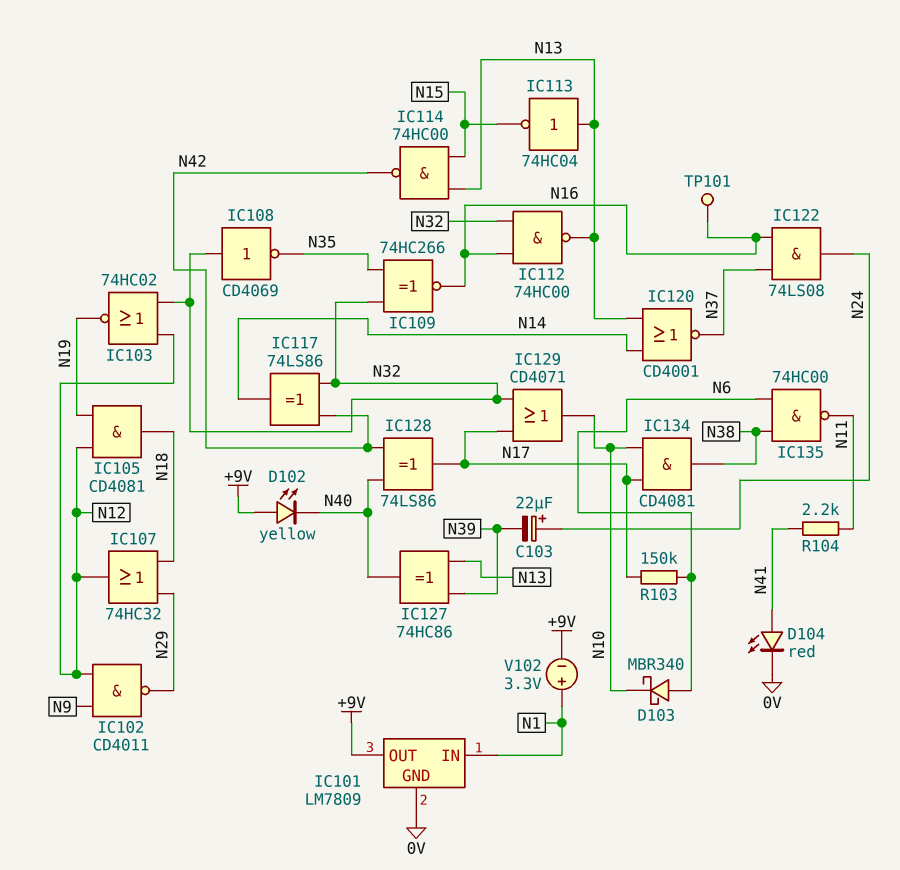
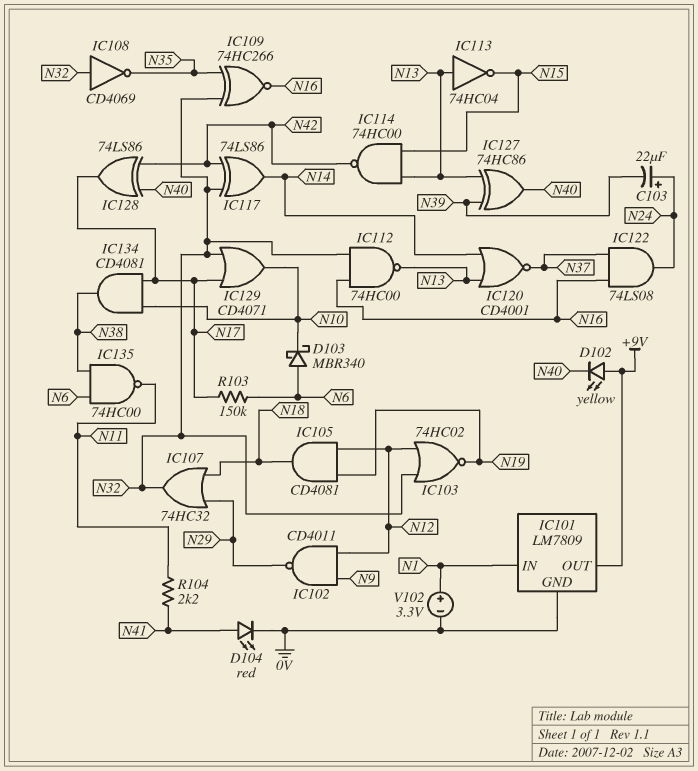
IC107: OR 74HC32 (in N18, in N29, out N12) -> OR 74HC32 (in N18, in N29, out N32)
TP101: test point (N16) -> none
V102: 3.3V (plus N1, minus +9V) -> 3.3V (plus N1, minus 0V)

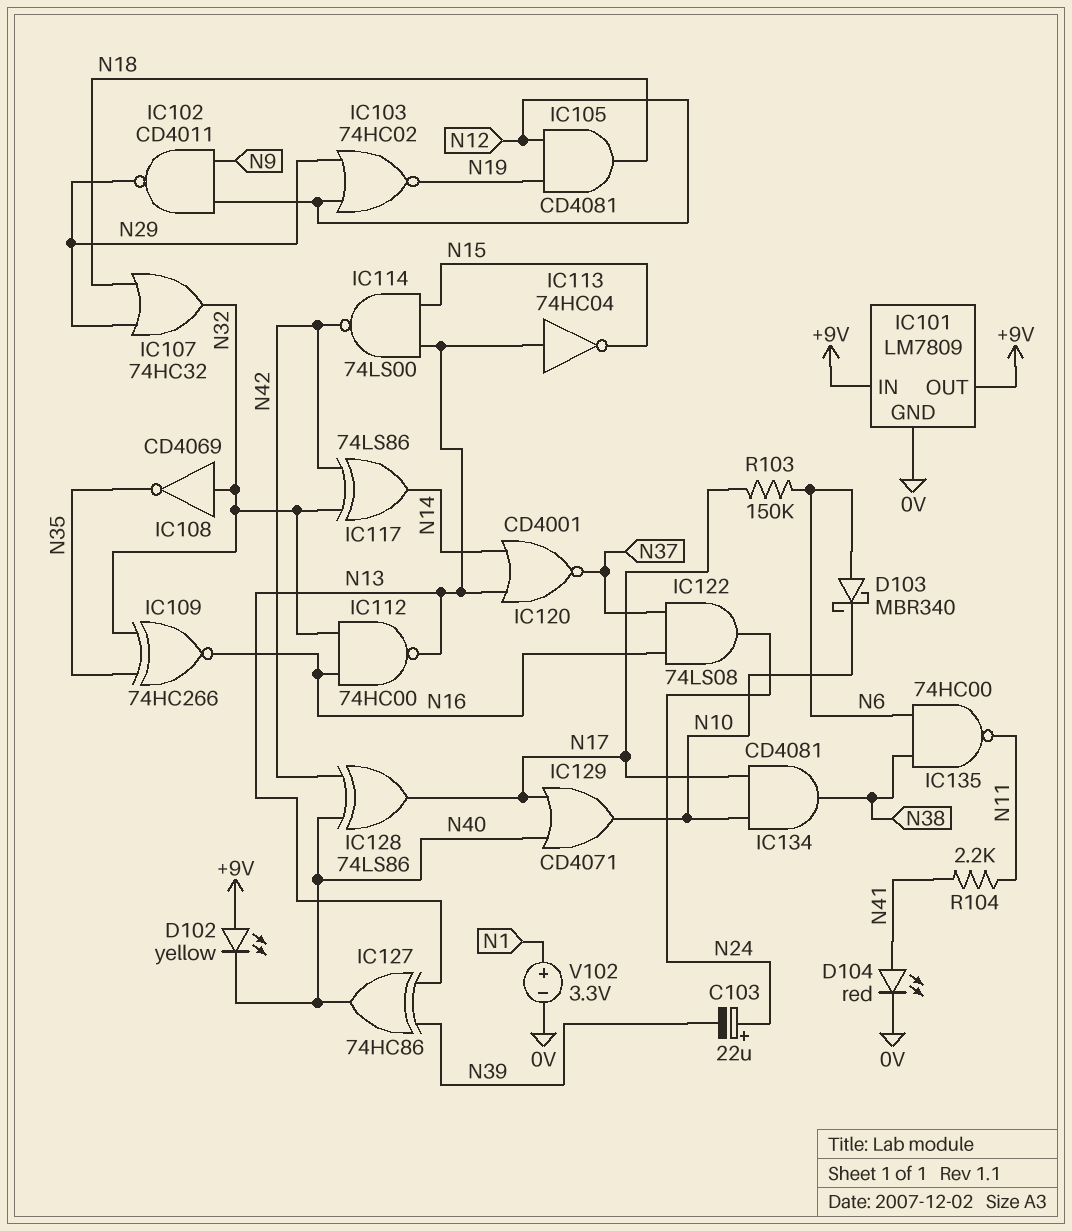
IC101 pin IN: N1 -> +9V
IC103: NOR 74HC02 (in N12, in N32, out N19) -> NOR 74HC02 (in N12, in N29, out N19)
IC114: NAND 74HC00 (in N13, in N15, out N42) -> NAND 74LS00 (in N13, in N15, out N42)
IC129: OR CD4071 (in N17, in N32, out N10) -> OR CD4071 (in N17, in N40, out N10)

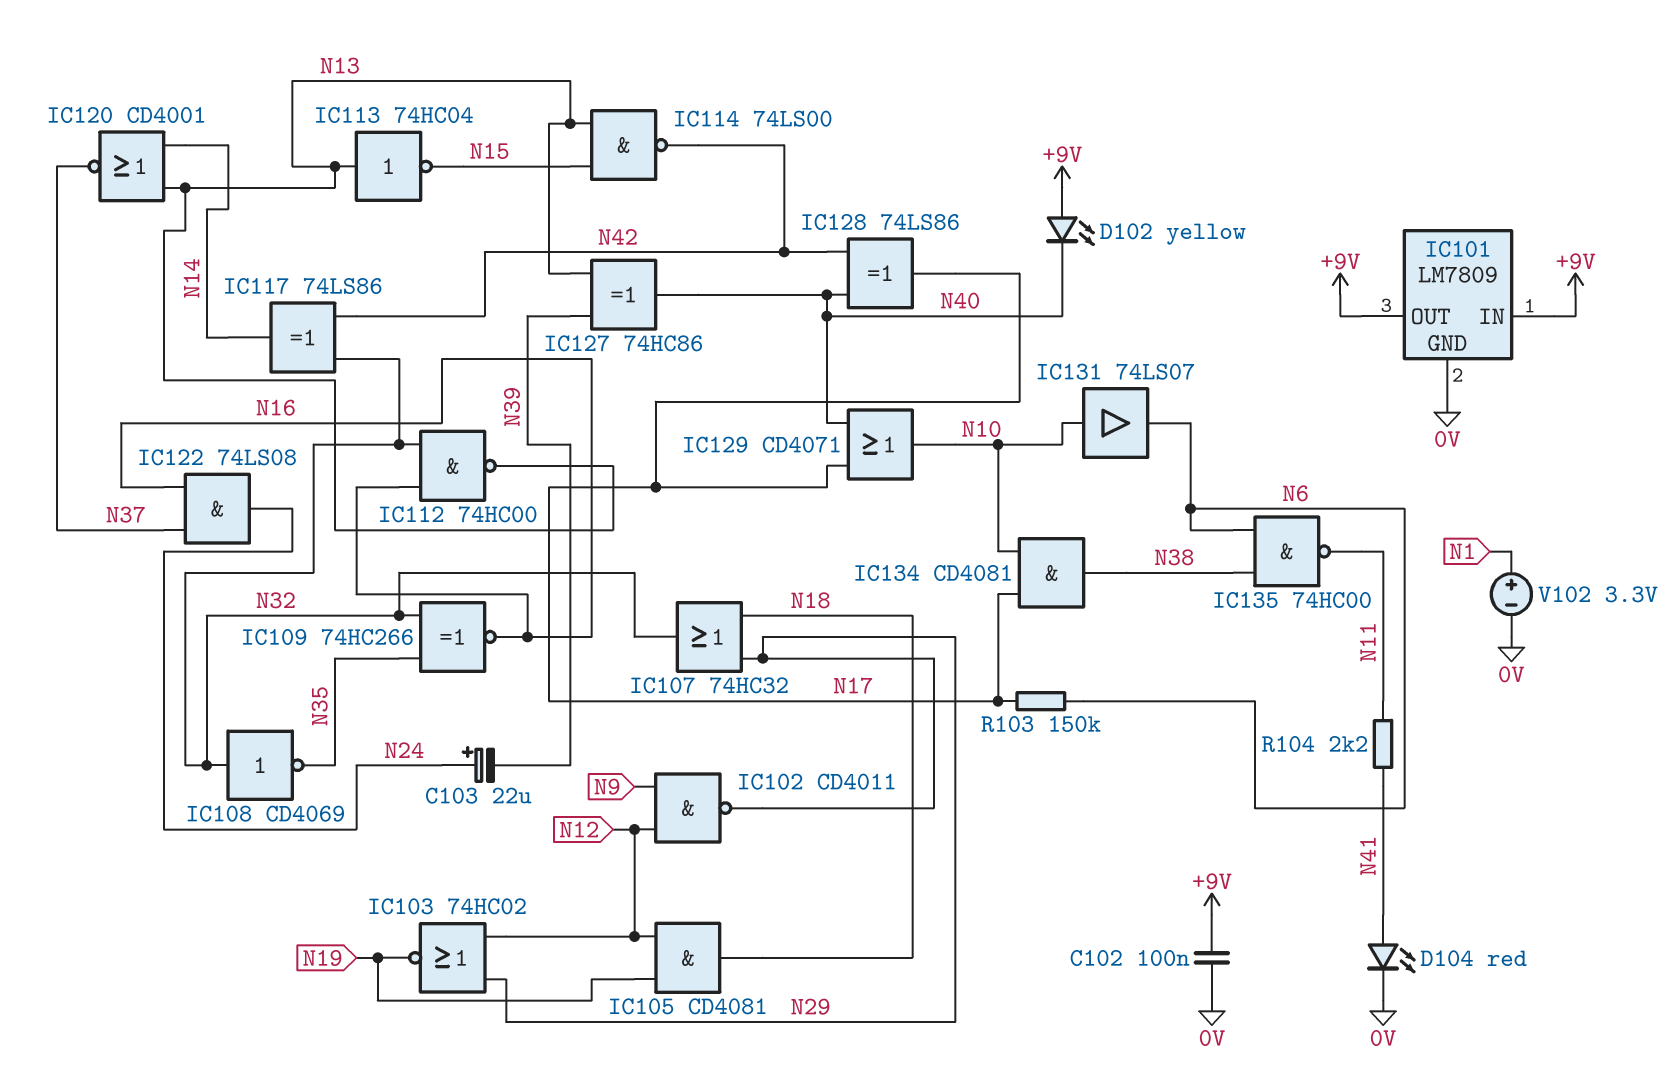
C102: none -> 100nF (+9V, 0V)
D103: schottky MBR340 (A N6, K N10) -> none
IC131: none -> buffer 74LS07 (in N10, out N6)

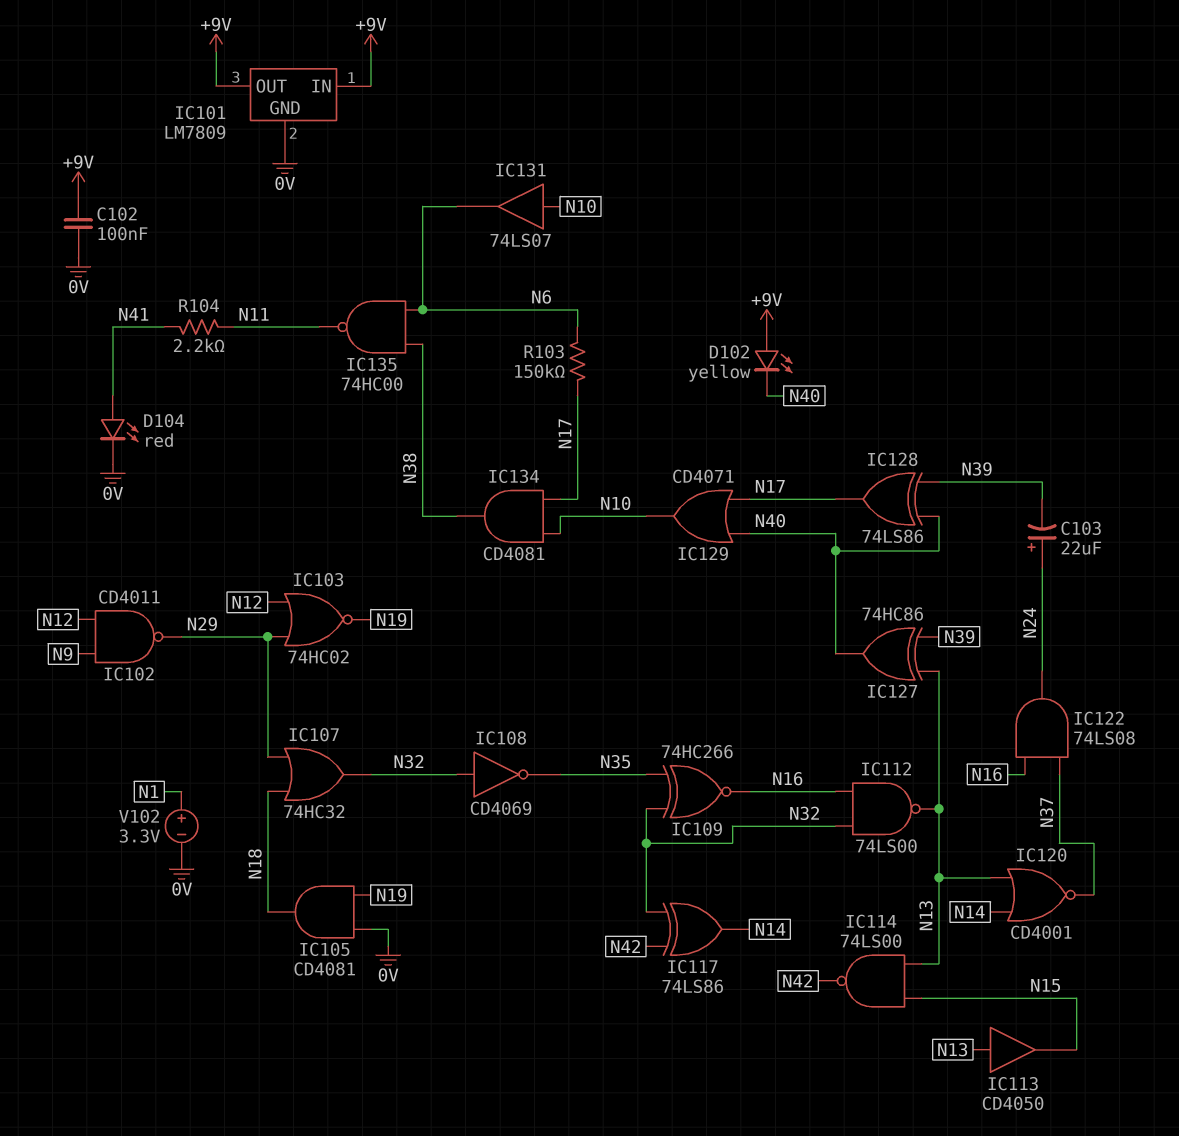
IC105: AND CD4081 (in N12, in N19, out N18) -> AND CD4081 (in 0V, in N19, out N18)
IC112: NAND 74HC00 (in N16, in N32, out N13) -> NAND 74LS00 (in N16, in N32, out N13)
IC113: NOT 74HC04 (in N13, out N15) -> buffer CD4050 (in N13, out N15)
IC128: XOR 74LS86 (in N40, in N42, out N17) -> XOR 74LS86 (in N39, in N40, out N17)

